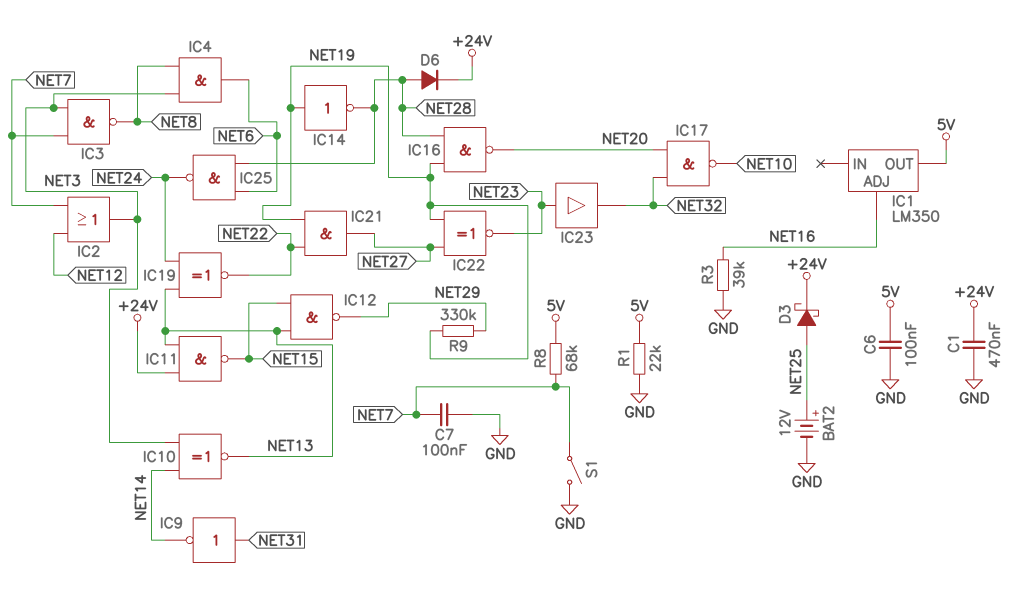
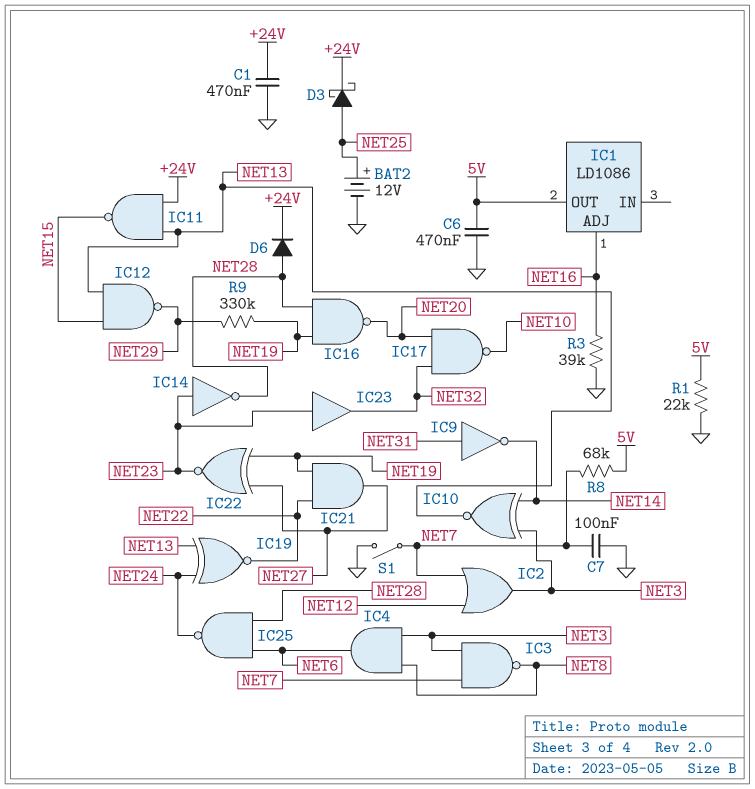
C6: 100nF (5V, GND) -> 470nF (5V, GND)
IC1: LM350 -> LD1086
IC14: NOT (in NET19, out NET28) -> NOT (in NET23, out NET28)

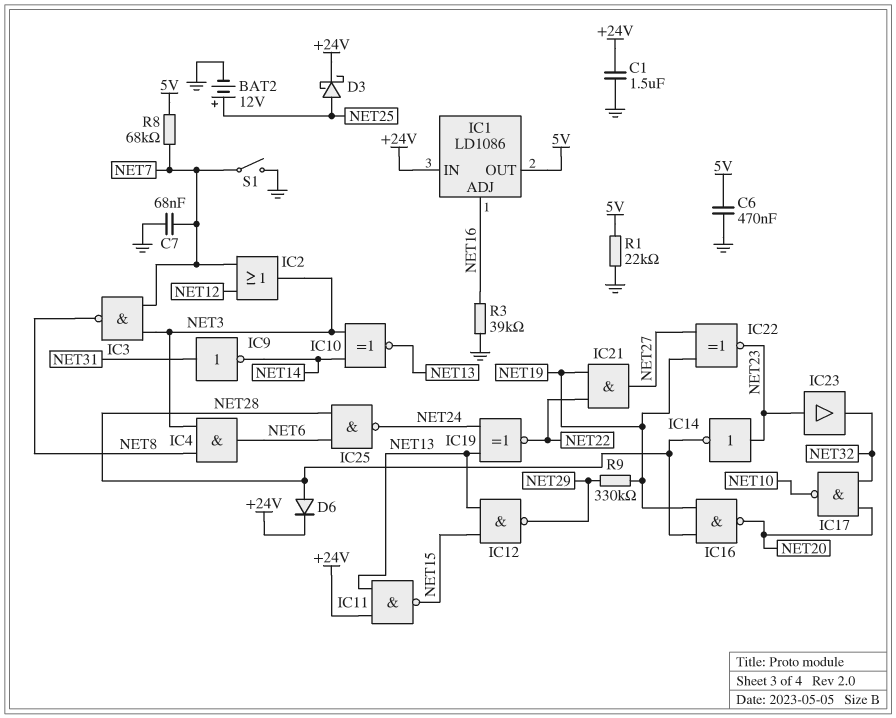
C1: 470nF (+24V, GND) -> 1.5uF (+24V, GND)
C7: 100nF (GND, NET7) -> 68nF (GND, NET7)
IC1 pin IN: none -> +24V

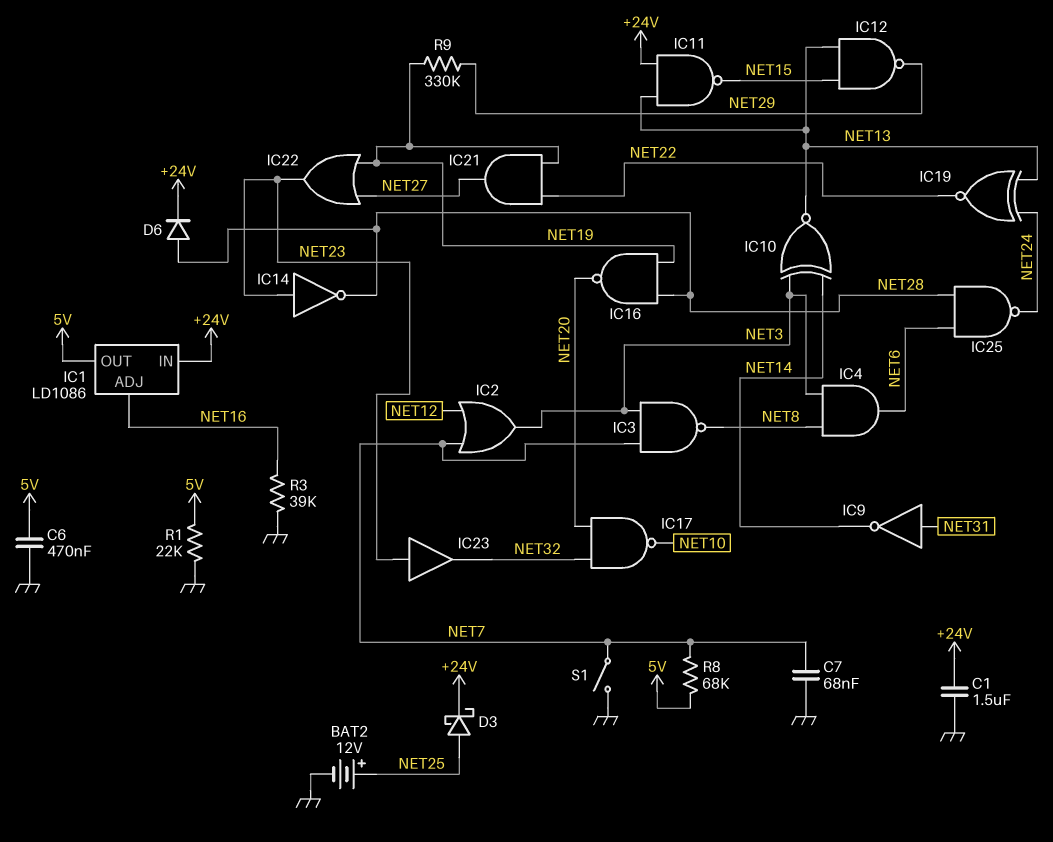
IC22: XNOR (in NET19, in NET27, out NET23) -> OR (in NET19, in NET27, out NET23)

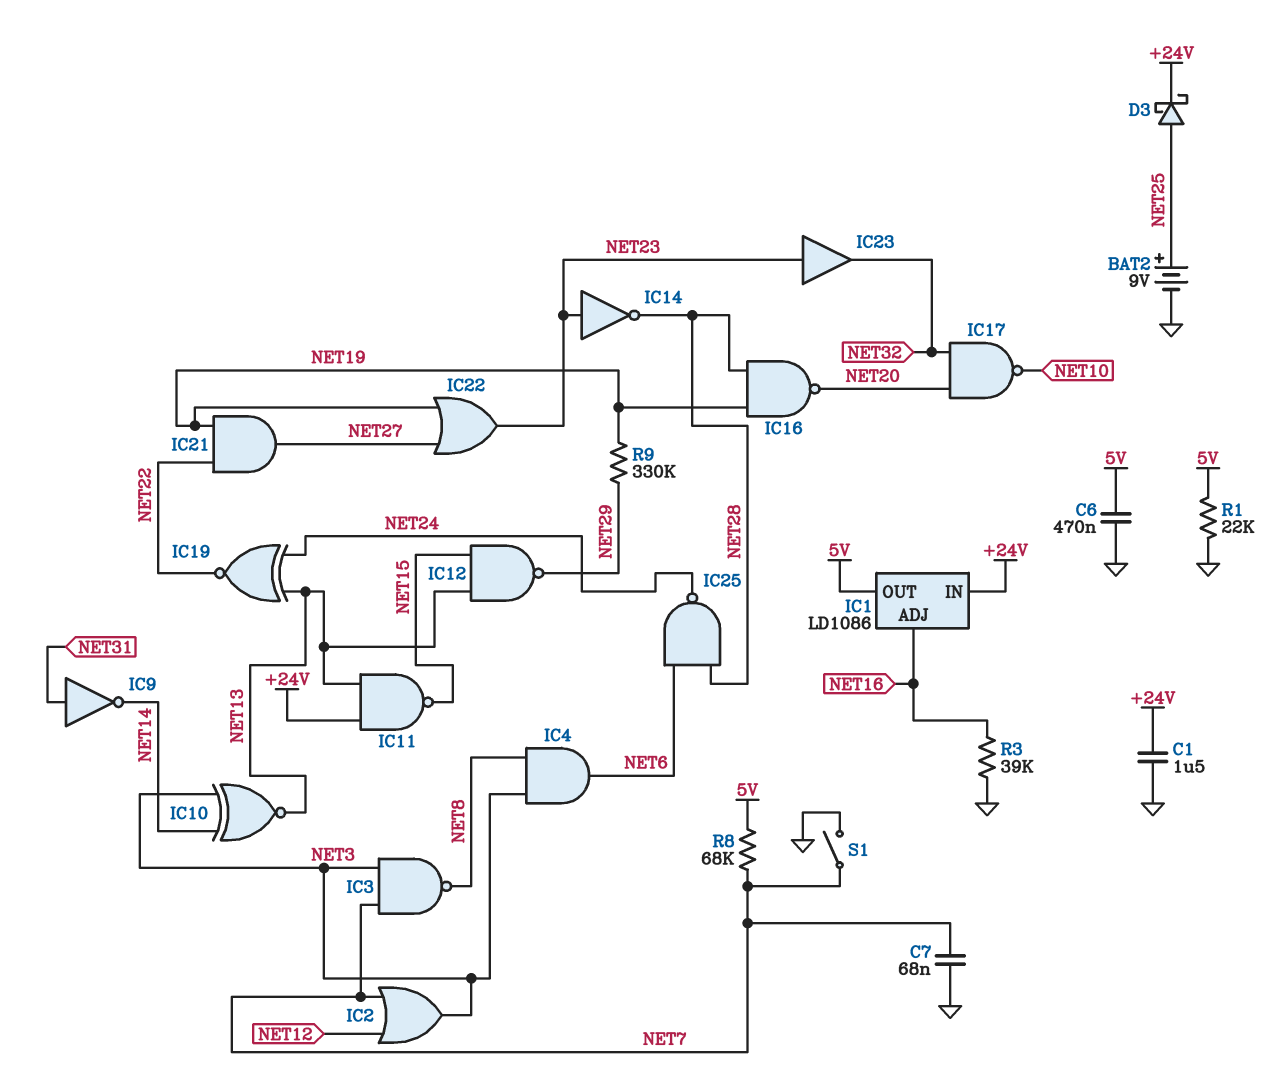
BAT2: 12V (plus NET25, minus GND) -> 9V (plus NET25, minus GND)
D6: diode (A NET28, K +24V) -> none

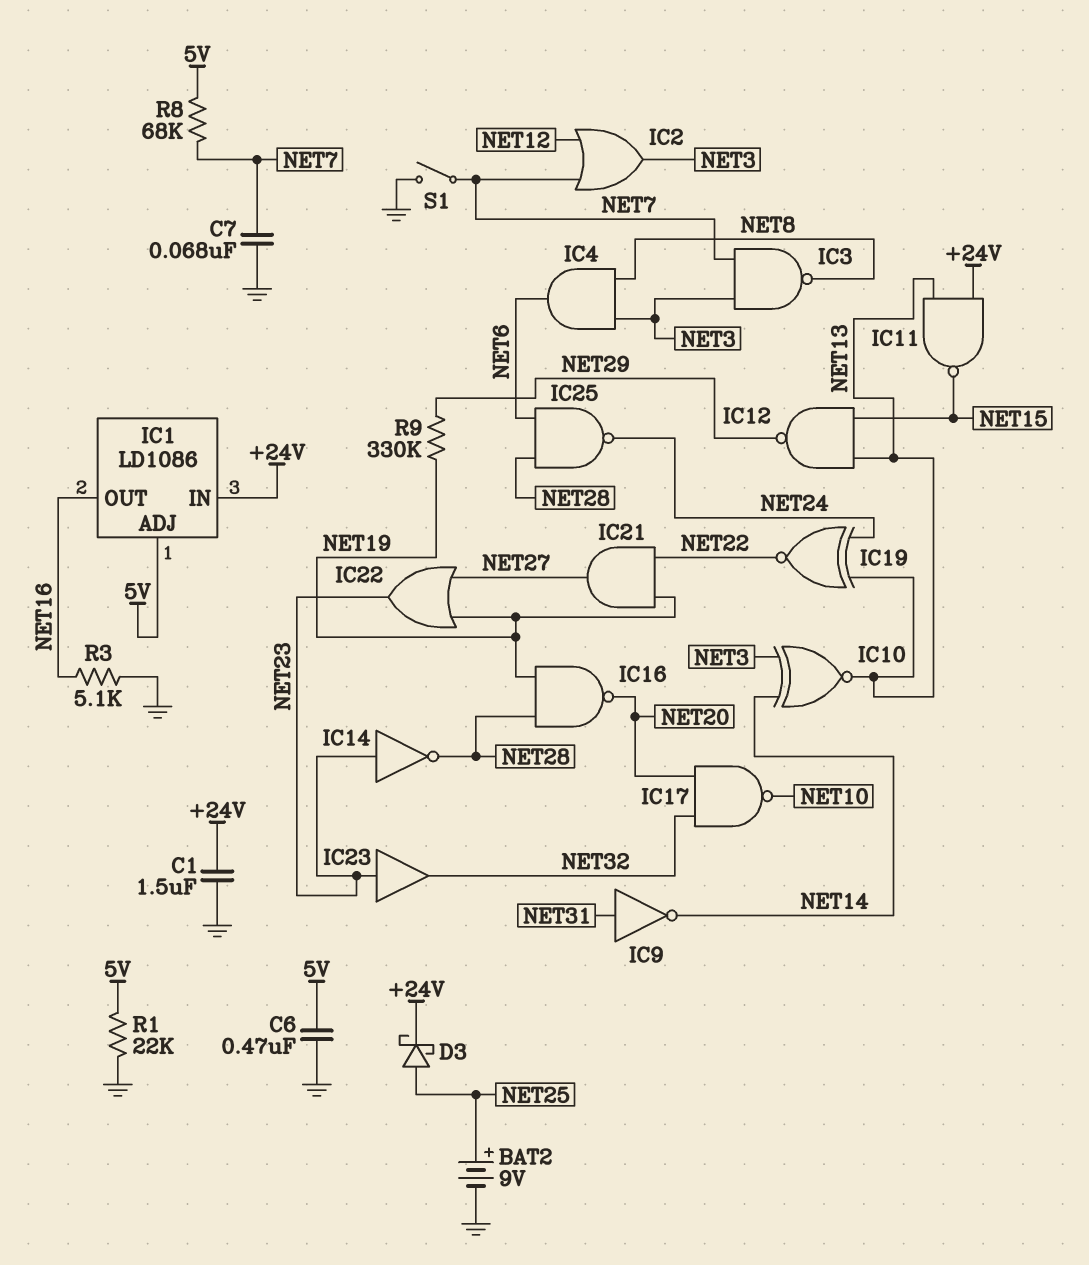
IC1 pin ADJ: NET16 -> 5V
IC1 pin OUT: 5V -> NET16
R3: 39k (GND, NET16) -> 5.1k (GND, NET16)

